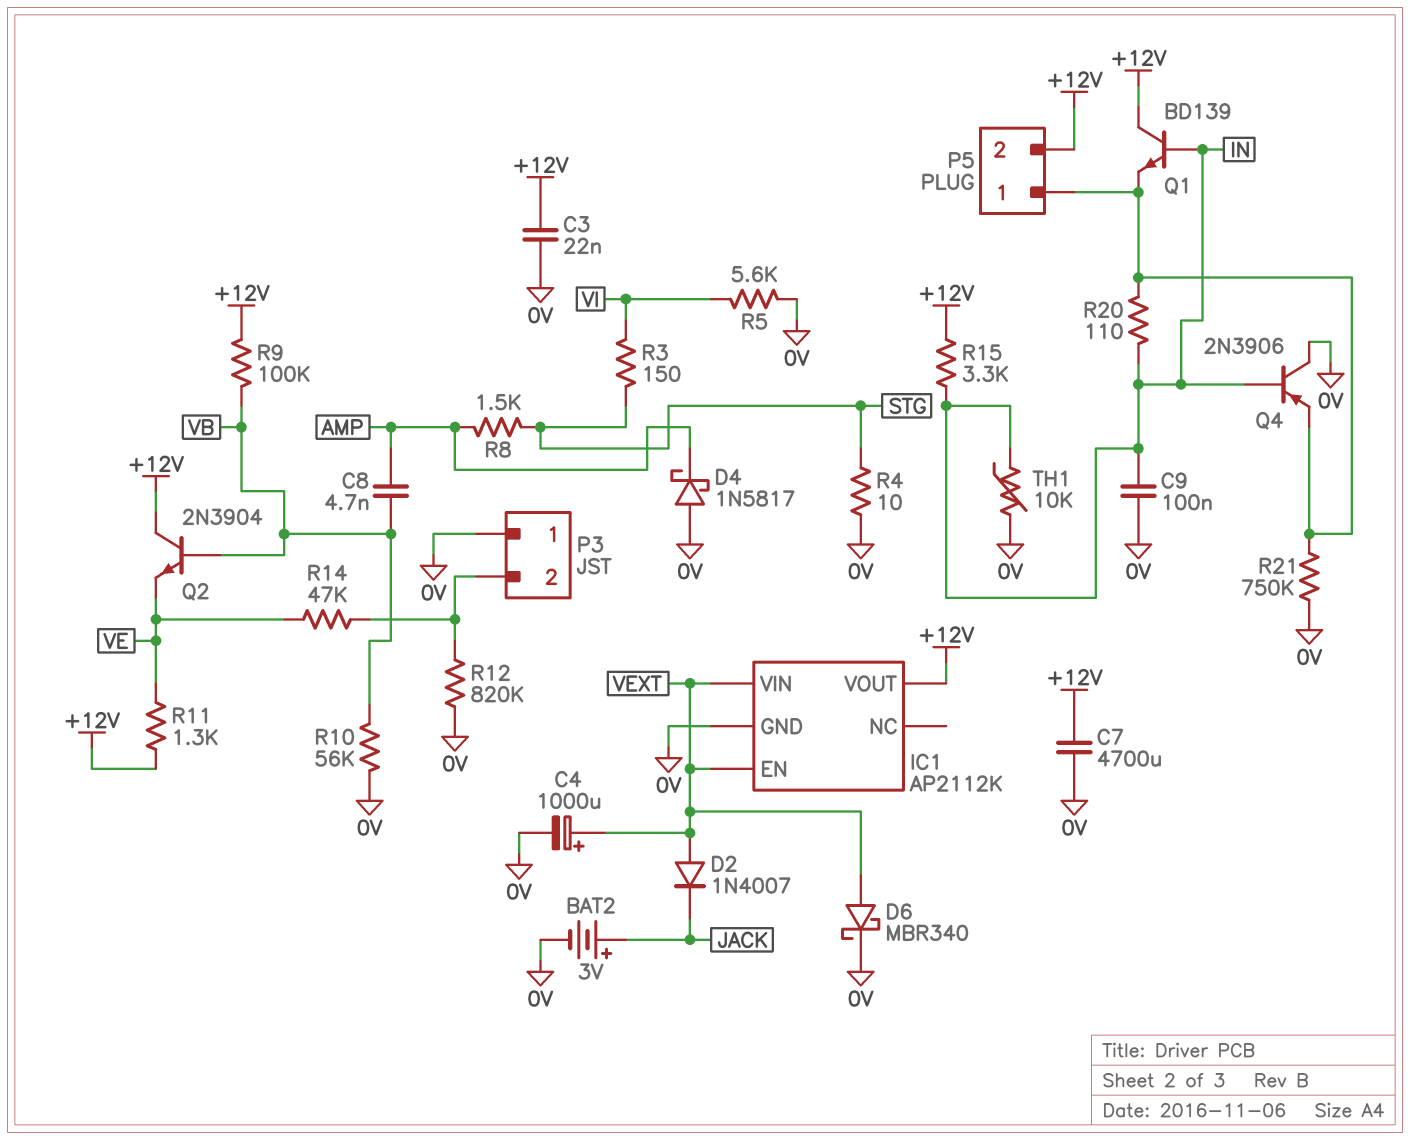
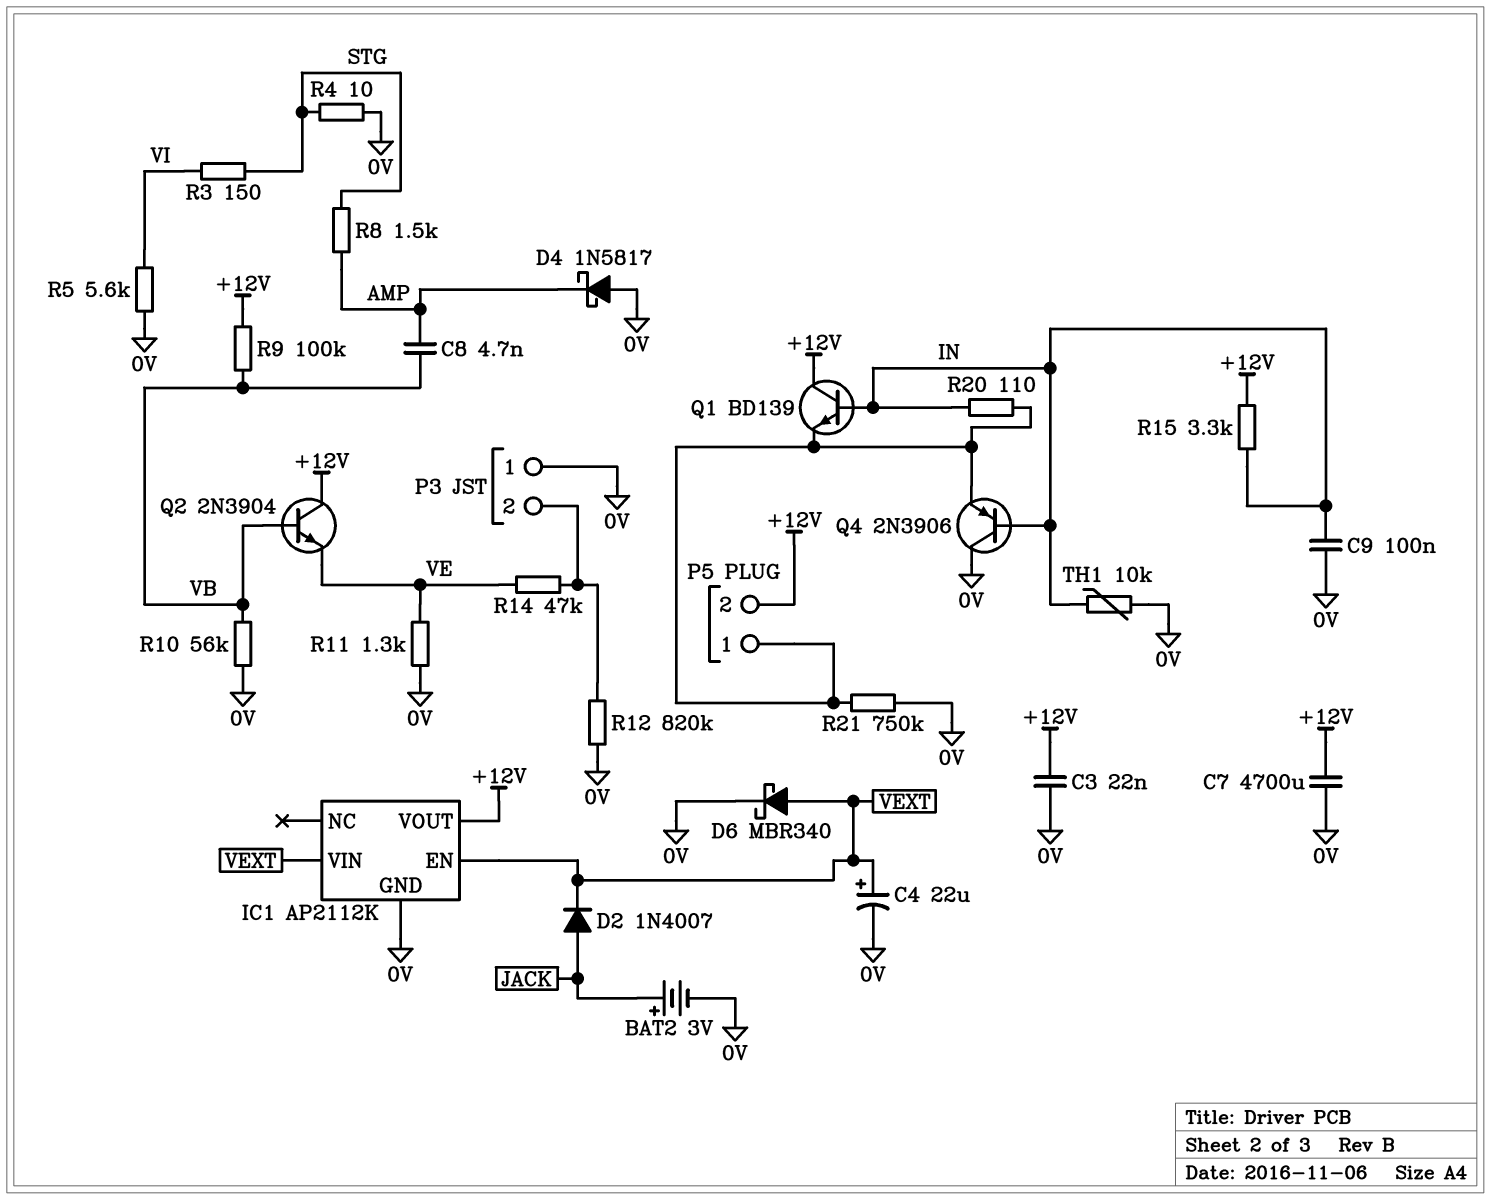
C4: 1000uF (plus VEXT, minus 0V) -> 22uF (plus VEXT, minus 0V)
D2: diode 1N4007 (A VEXT, K JACK) -> diode 1N4007 (A JACK, K VEXT)
R11: 1.3k (+12V, VE) -> 1.3k (0V, VE)

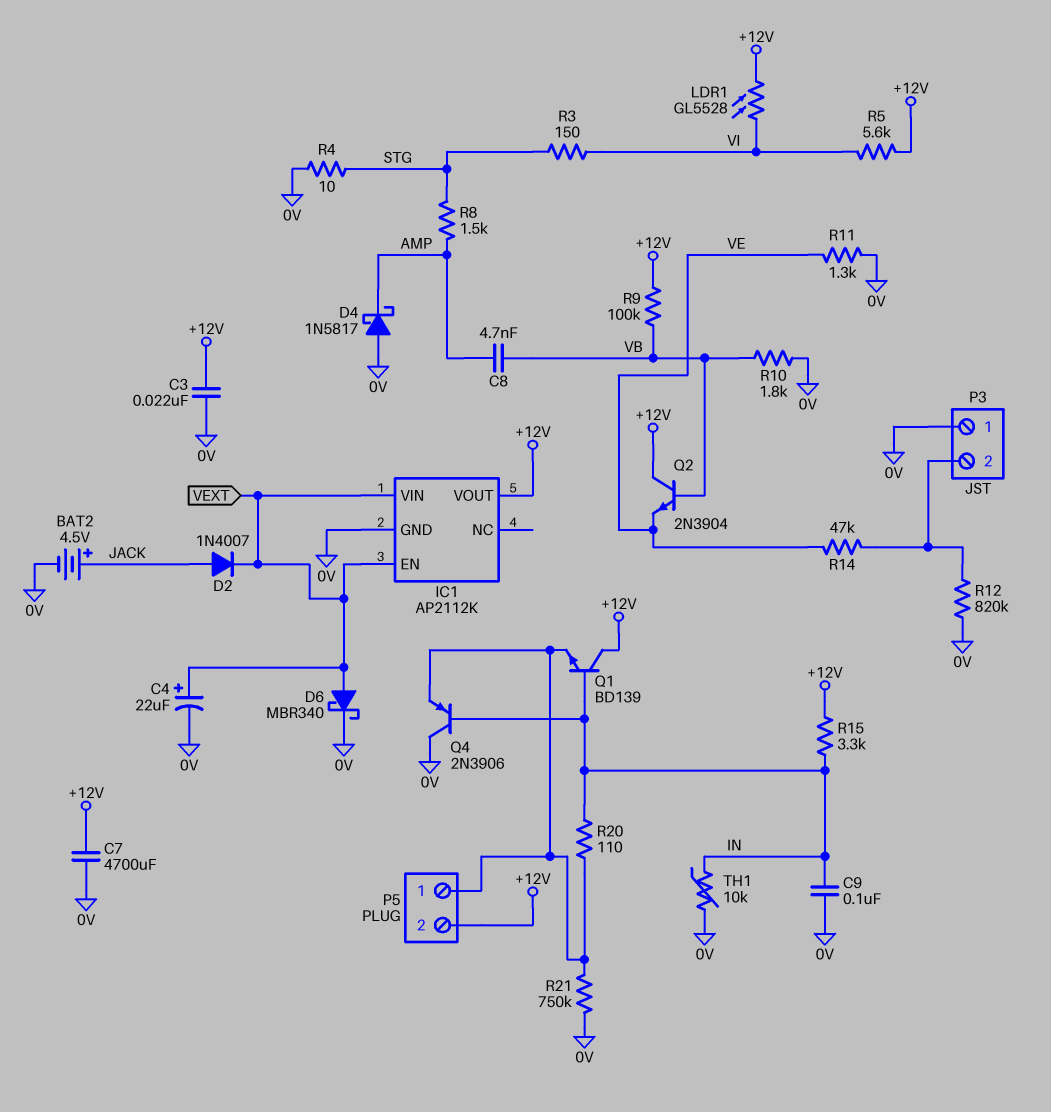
BAT2: 3V (plus JACK, minus 0V) -> 4.5V (plus JACK, minus 0V)
LDR1: none -> GL5528 (+12V, VI)
R5: 5.6k (0V, VI) -> 5.6k (+12V, VI)
R10: 56k (0V, VB) -> 1.8k (0V, VB)

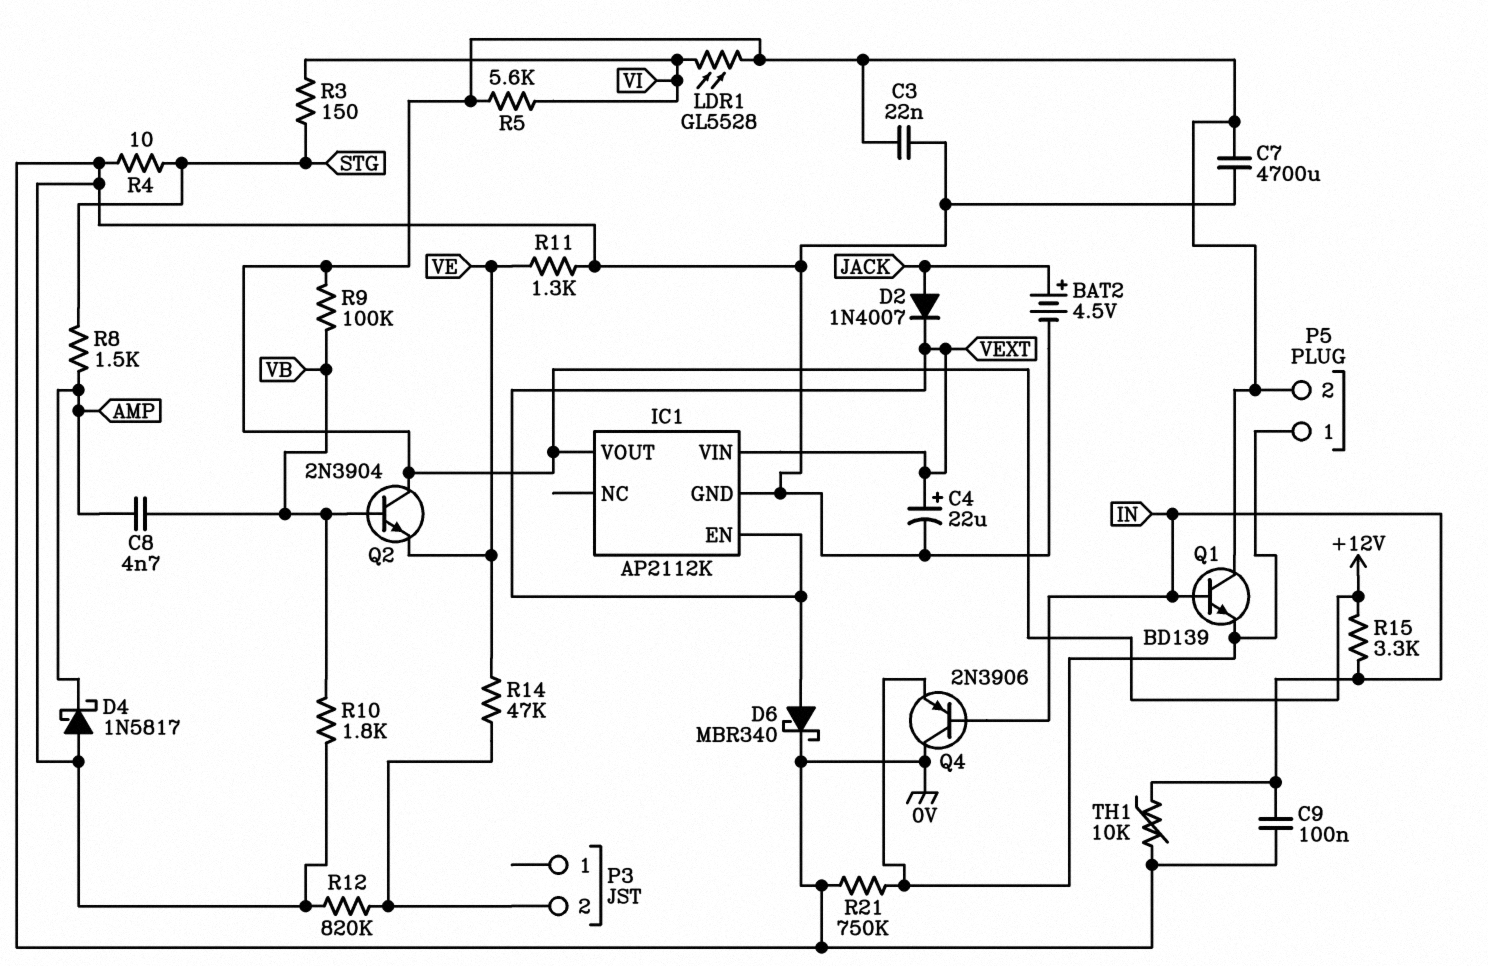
P3 pin 1: 0V -> none
R20: 110 (IN, P5/1) -> none

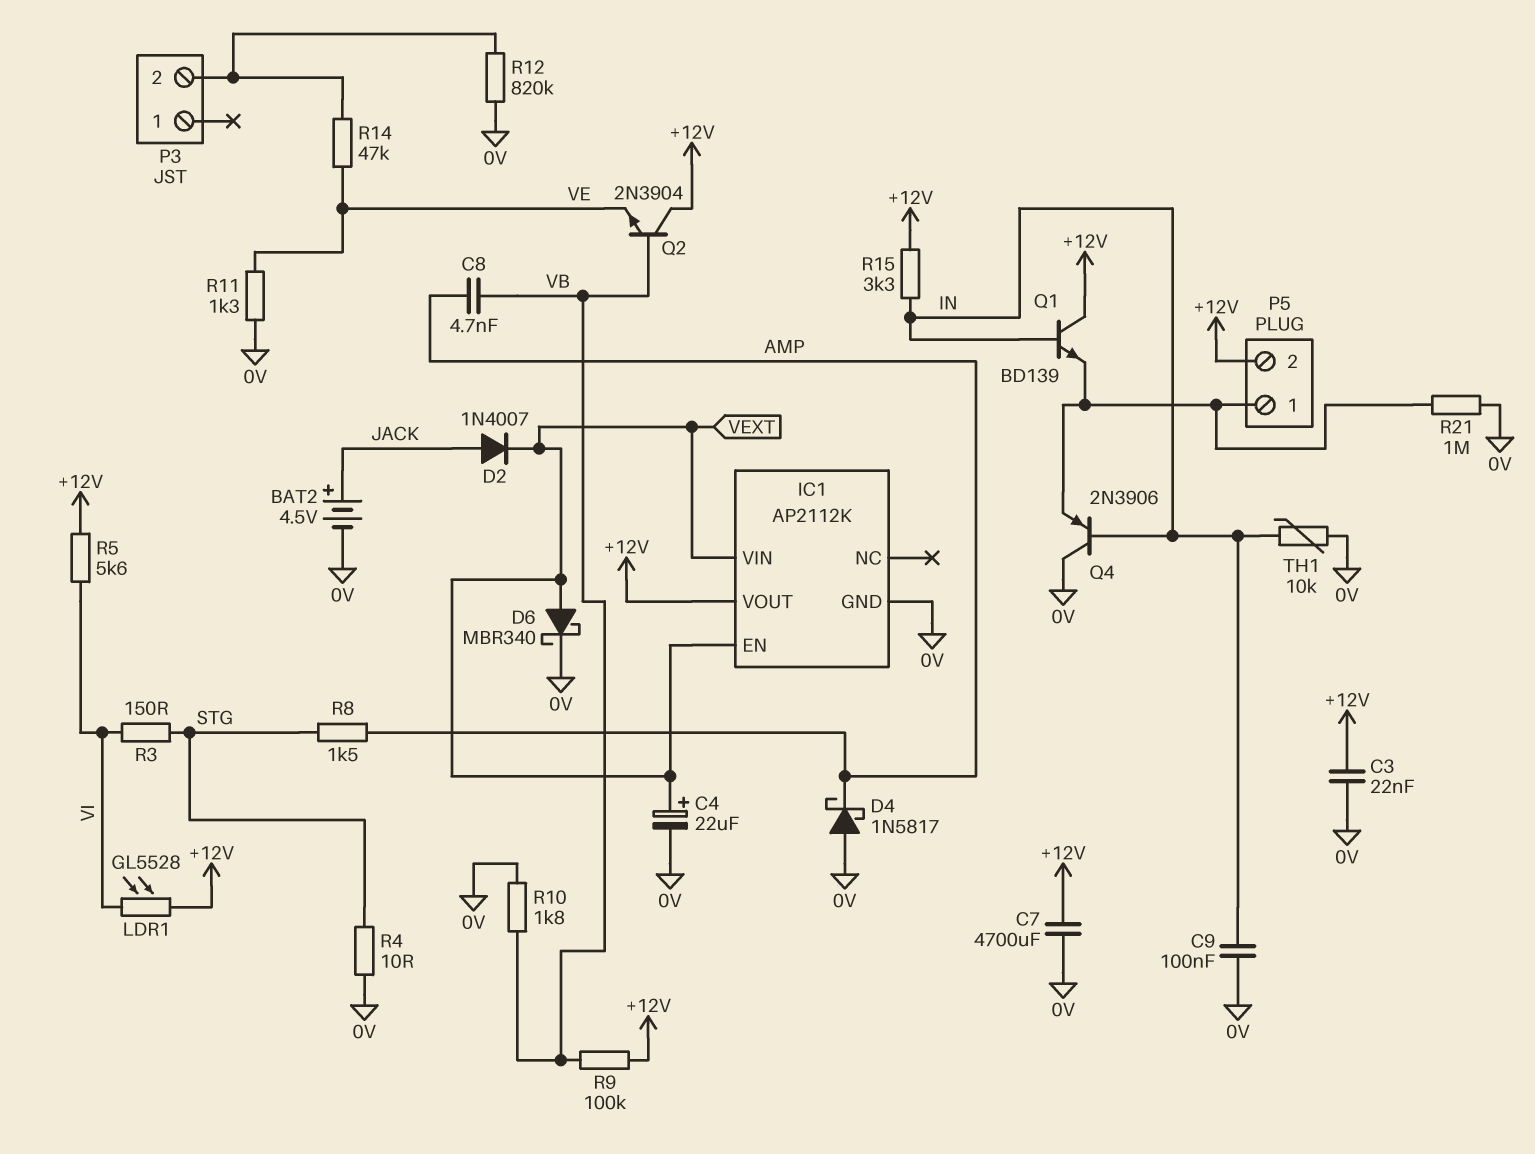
R21: 750k (0V, P5/1) -> 1M (0V, P5/1)

